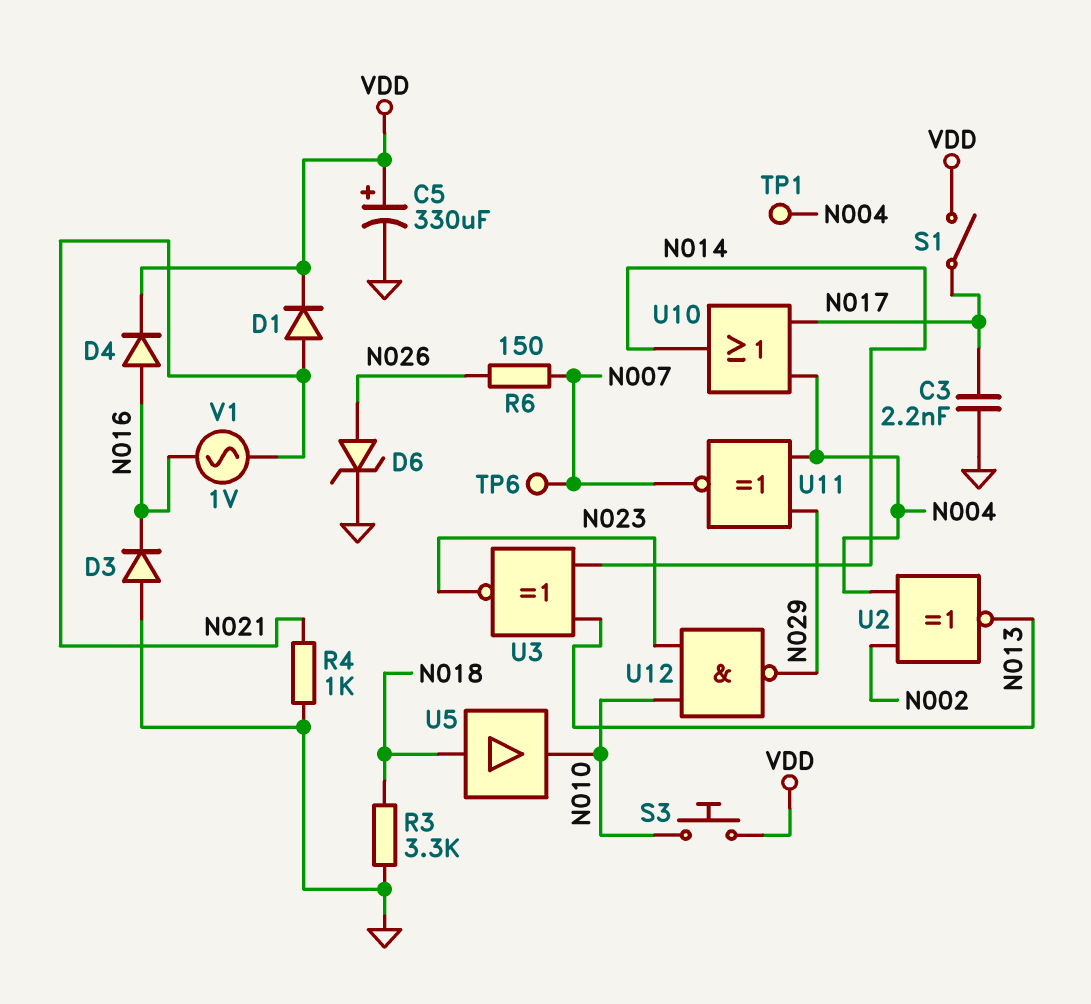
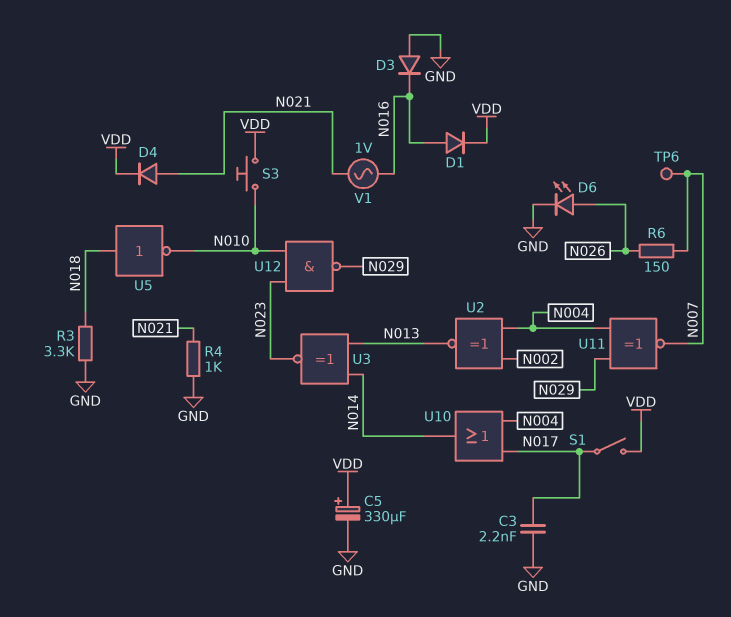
D1: diode (A N021, K VDD) -> diode (A N016, K VDD)
D4: diode (A N016, K VDD) -> diode (A N021, K VDD)
D6: zener (A N026, K GND) -> LED (A N026, K GND)
TP1: test point (N004) -> none
U5: buffer (in N018, out N010) -> NOT (in N018, out N010)

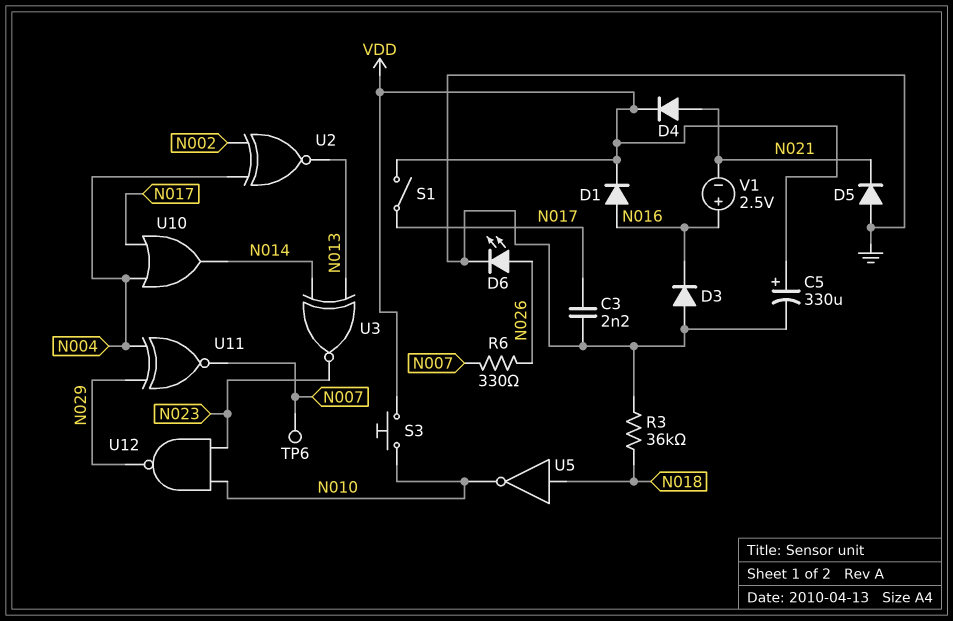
D5: none -> diode (A GND, K N021)
R3: 3.3k (GND, N018) -> 36k (GND, N018)
R4: 1k (GND, N021) -> none
R6: 150 (N007, N026) -> 330 (N007, N026)
V1: AC 1V (N016, N021) -> 2.5V (plus N016, minus N021)

